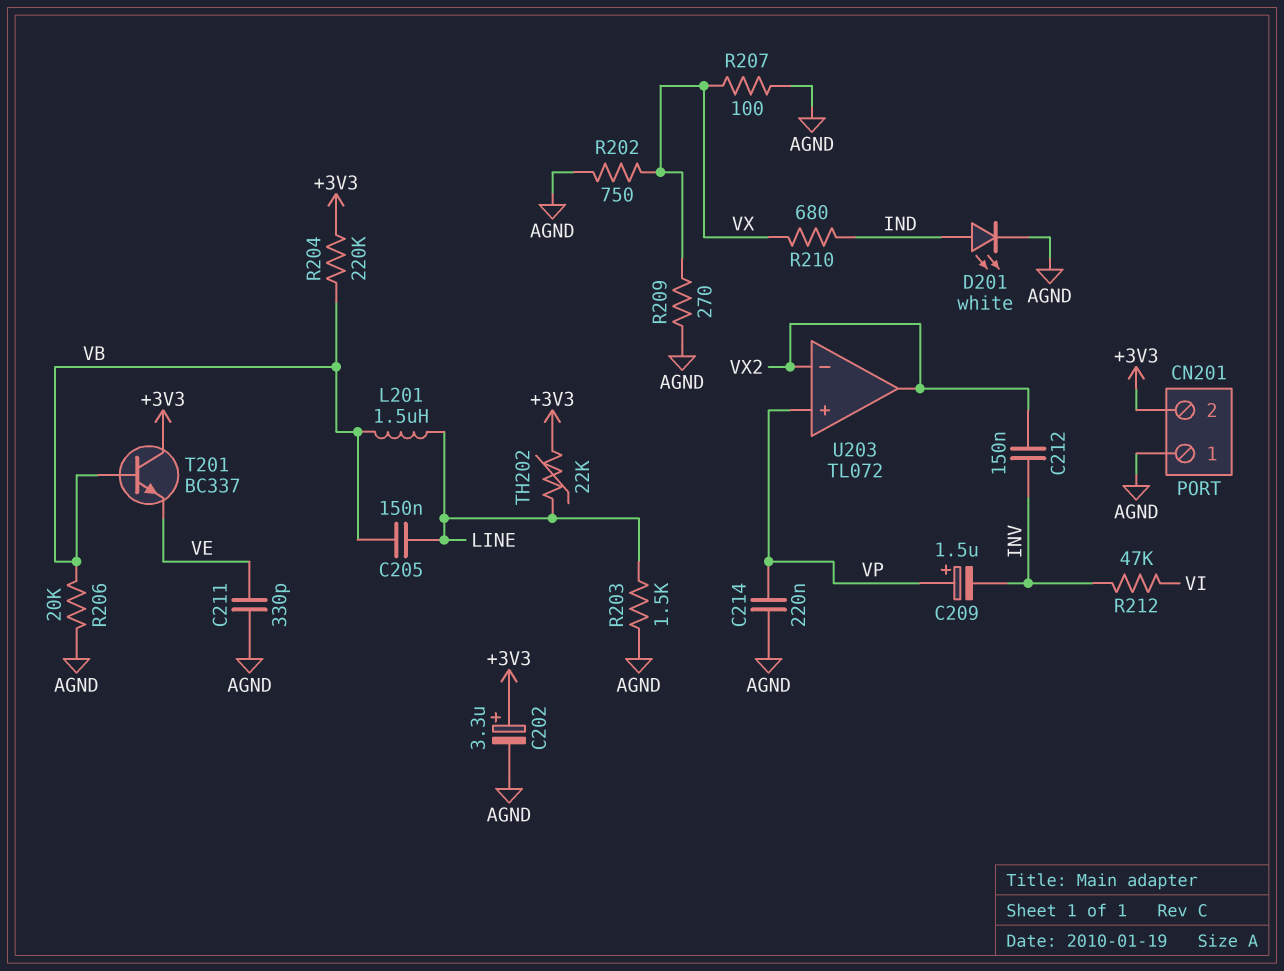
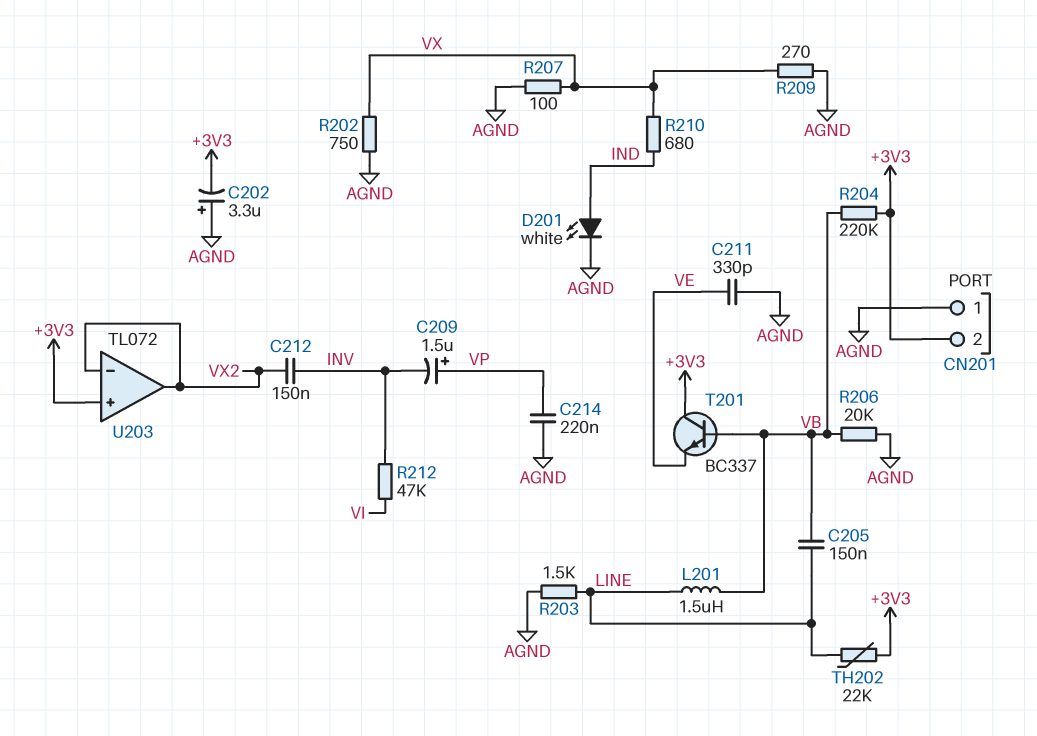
C202: 3.3uF (plus +3V3, minus AGND) -> 3.3uF (plus AGND, minus +3V3)
U203 pin in+: VP -> +3V3

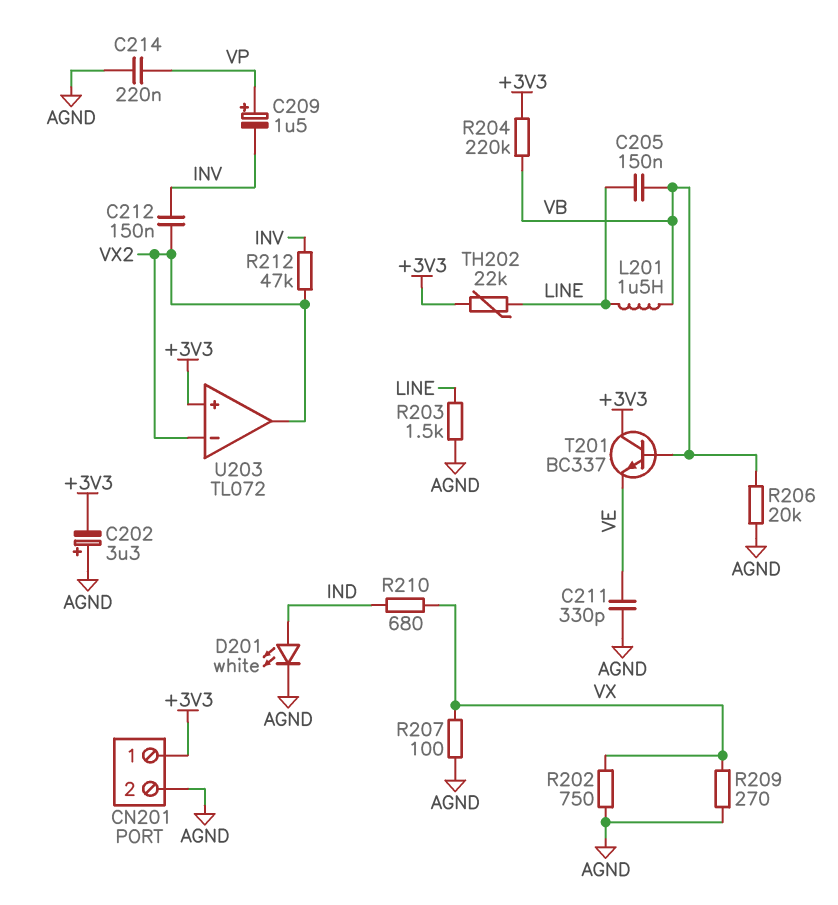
CN201 pin 1: AGND -> +3V3
CN201 pin 2: +3V3 -> AGND
R212: 47k (INV, VI) -> 47k (INV, VX2)

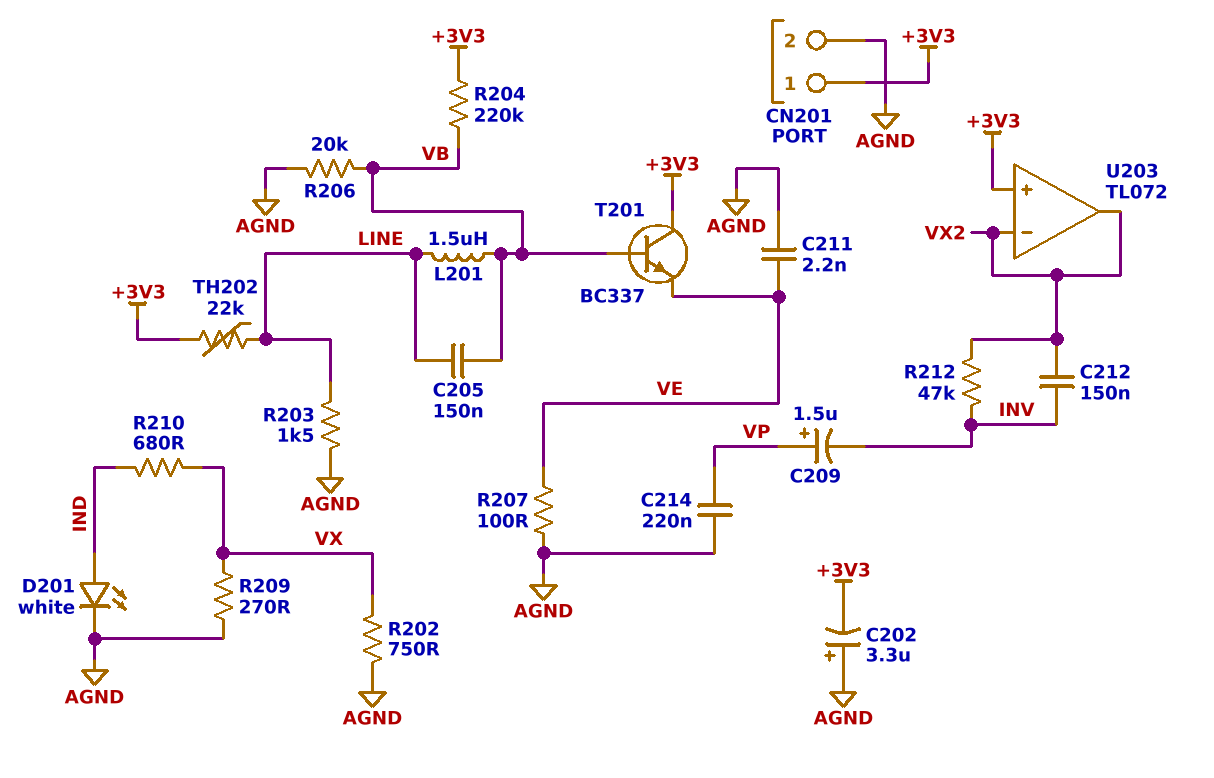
C211: 330pF (AGND, VE) -> 2.2nF (AGND, VE)
R207: 100 (AGND, VX) -> 100 (AGND, VE)

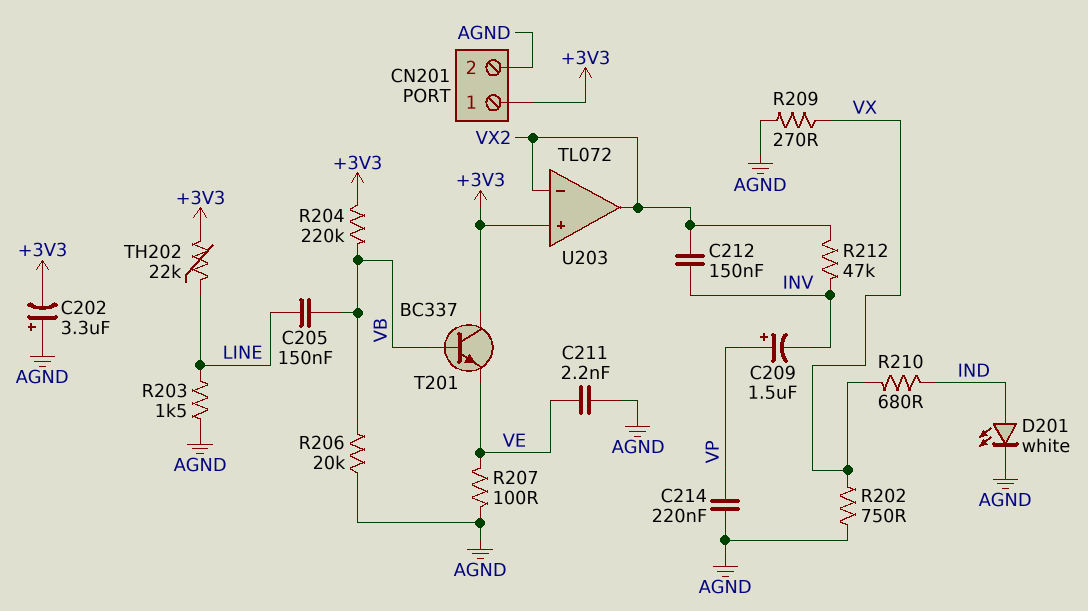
L201: 1.5uH (LINE, VB) -> none

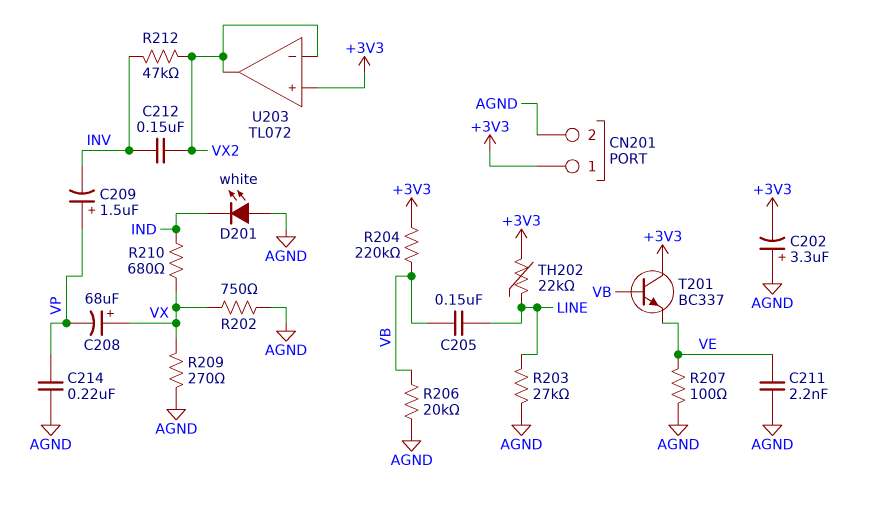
C208: none -> 68uF (plus VX, minus VP)
D201: LED white (A IND, K AGND) -> LED white (A AGND, K IND)
R203: 1.5k (AGND, LINE) -> 27k (AGND, LINE)

